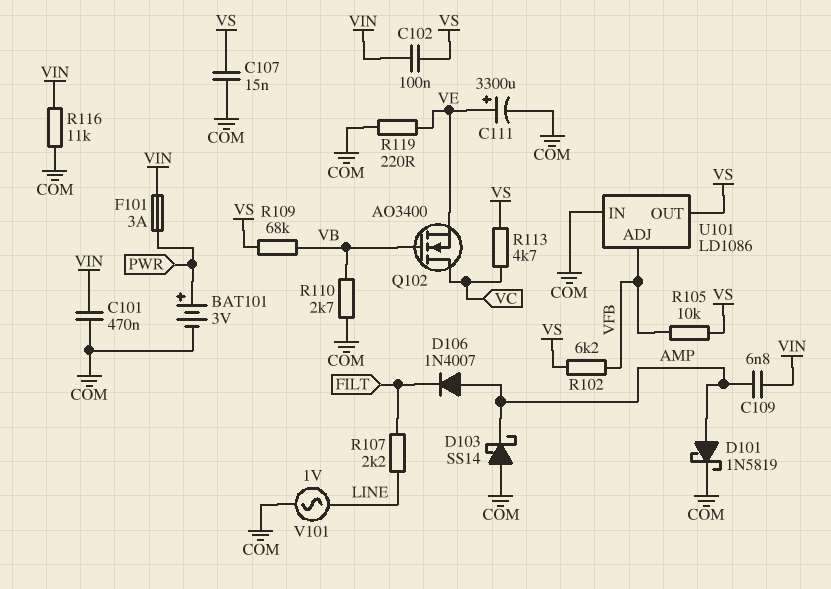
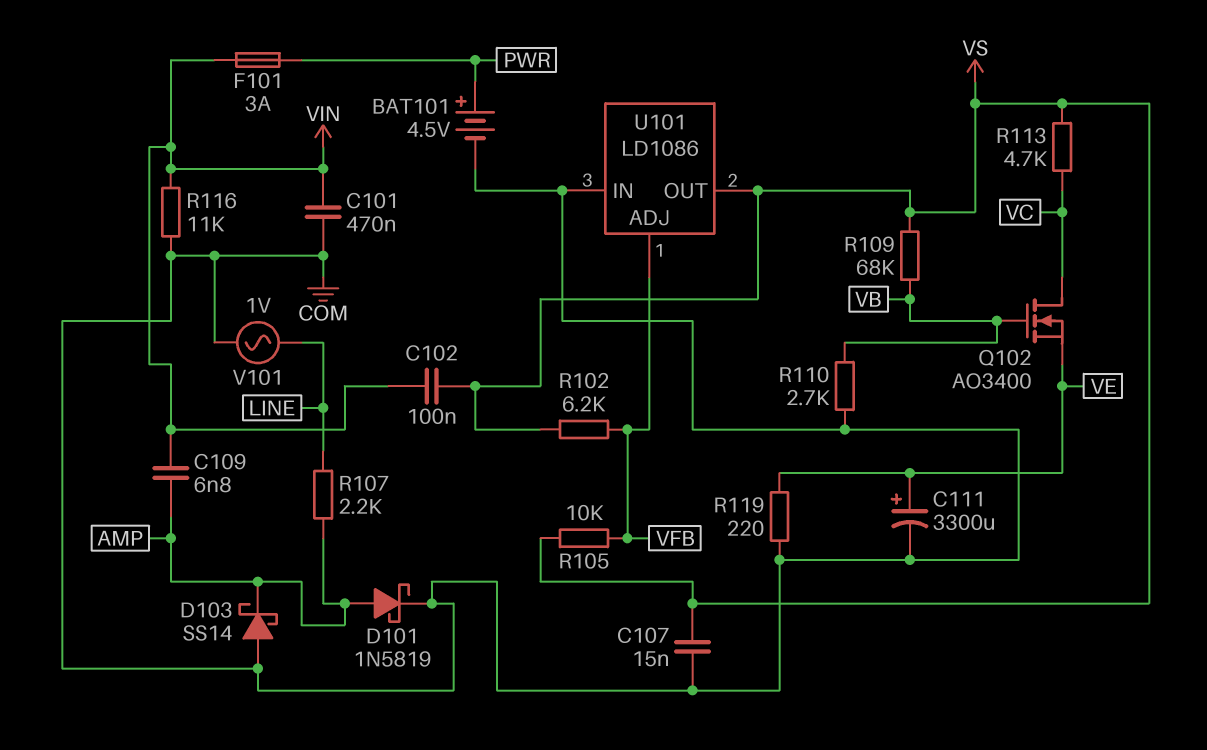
BAT101: 3V (plus PWR, minus COM) -> 4.5V (plus PWR, minus COM)
D106: diode 1N4007 (A AMP, K FILT) -> none
R107: 2.2k (FILT, LINE) -> 2.2k (AMP, LINE)

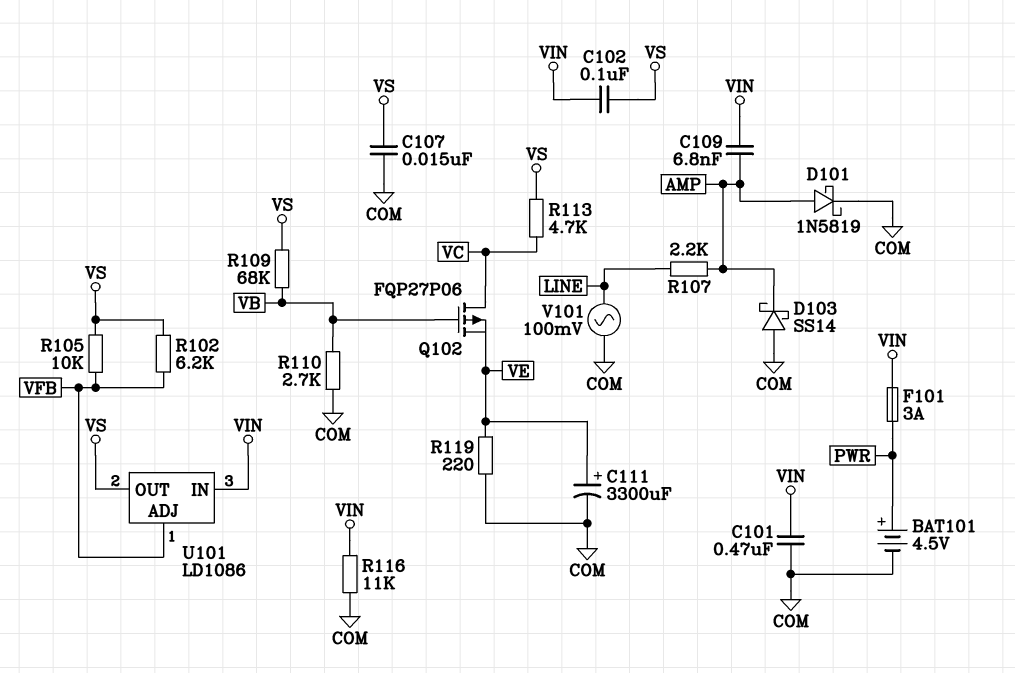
Q102: NMOS AO3400 (G VB, D VC, S VE) -> PMOS FQP27P06 (G VB, D VC, S VE)
U101 pin IN: COM -> VIN
V101: AC 1V (COM, LINE) -> AC 100mV (COM, LINE)

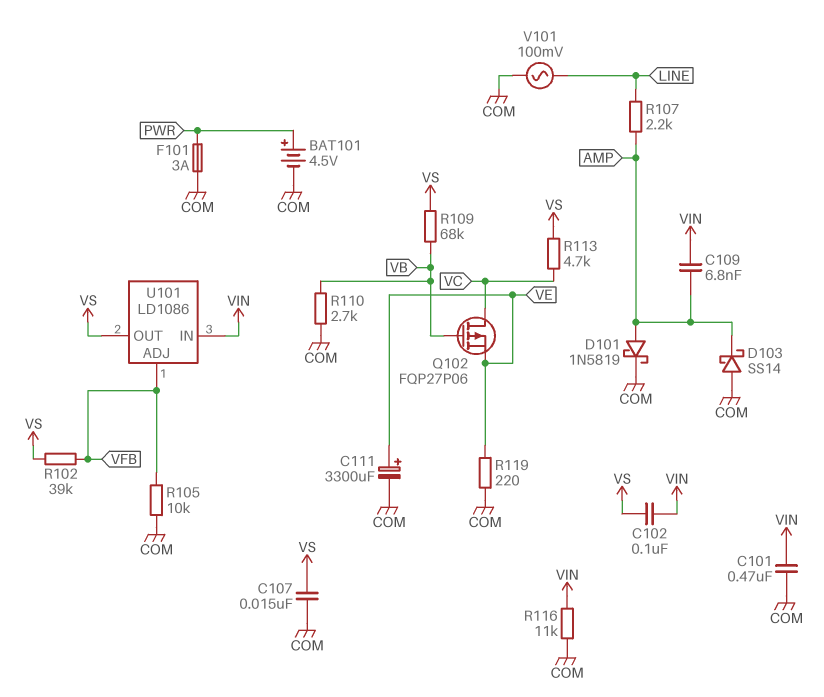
F101: 3A (PWR, VIN) -> 3A (COM, PWR)
R102: 6.2k (VFB, VS) -> 39k (VFB, VS)
R105: 10k (VFB, VS) -> 10k (COM, VFB)

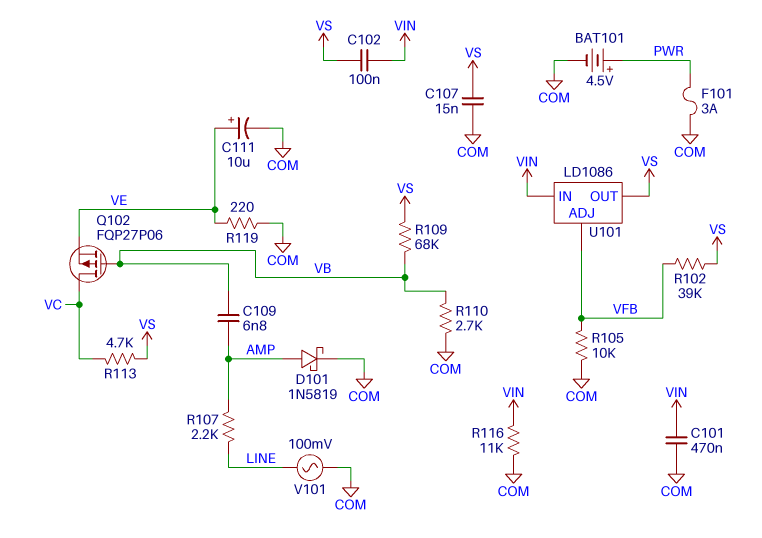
C109: 6.8nF (AMP, VIN) -> 6.8nF (AMP, VB)
C111: 3300uF (plus VE, minus COM) -> 10uF (plus VE, minus COM)
D103: schottky SS14 (A COM, K AMP) -> none

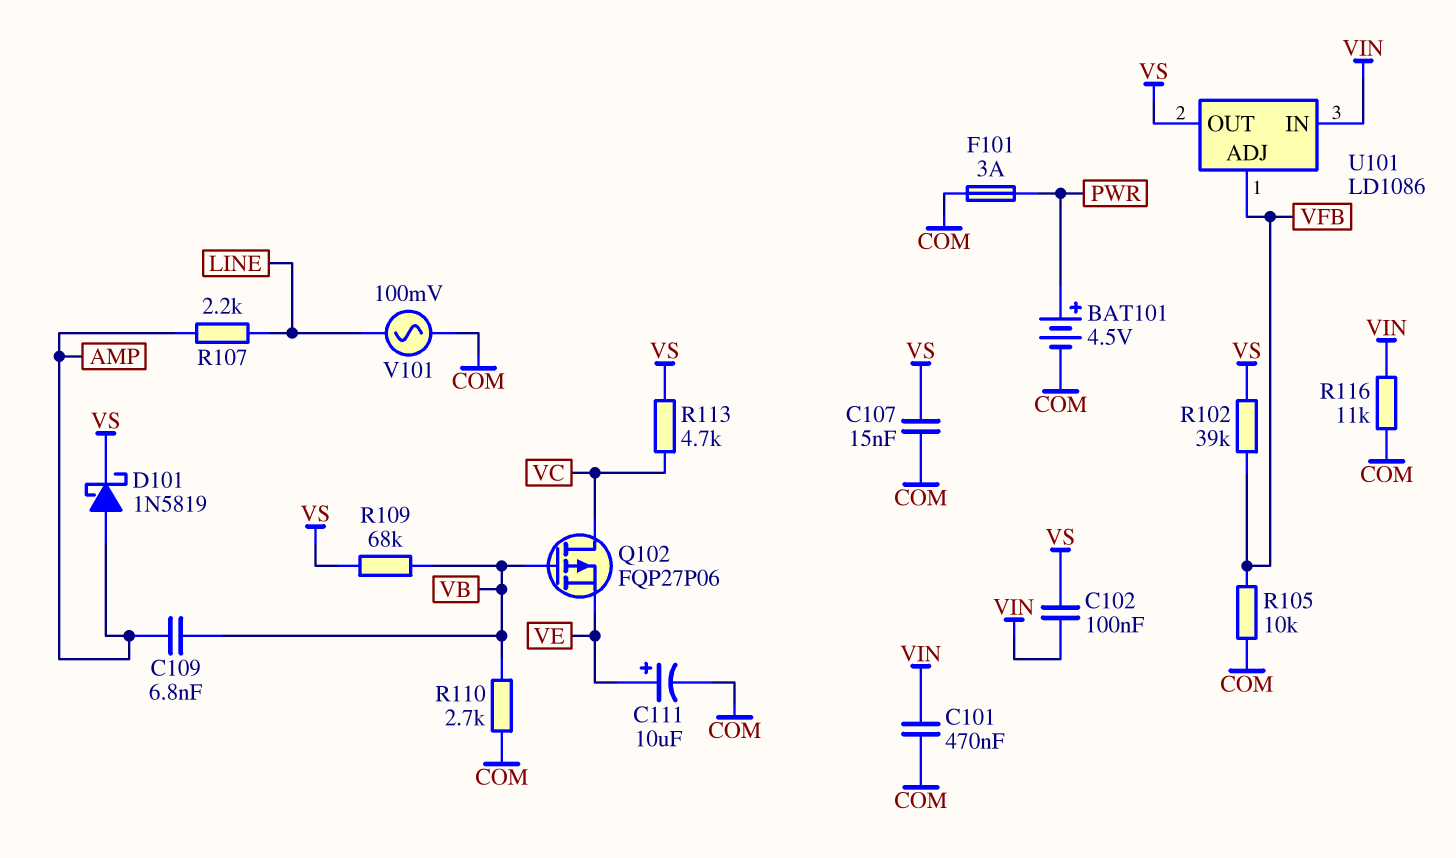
D101: schottky 1N5819 (A AMP, K COM) -> schottky 1N5819 (A AMP, K VS)
R119: 220 (COM, VE) -> none

